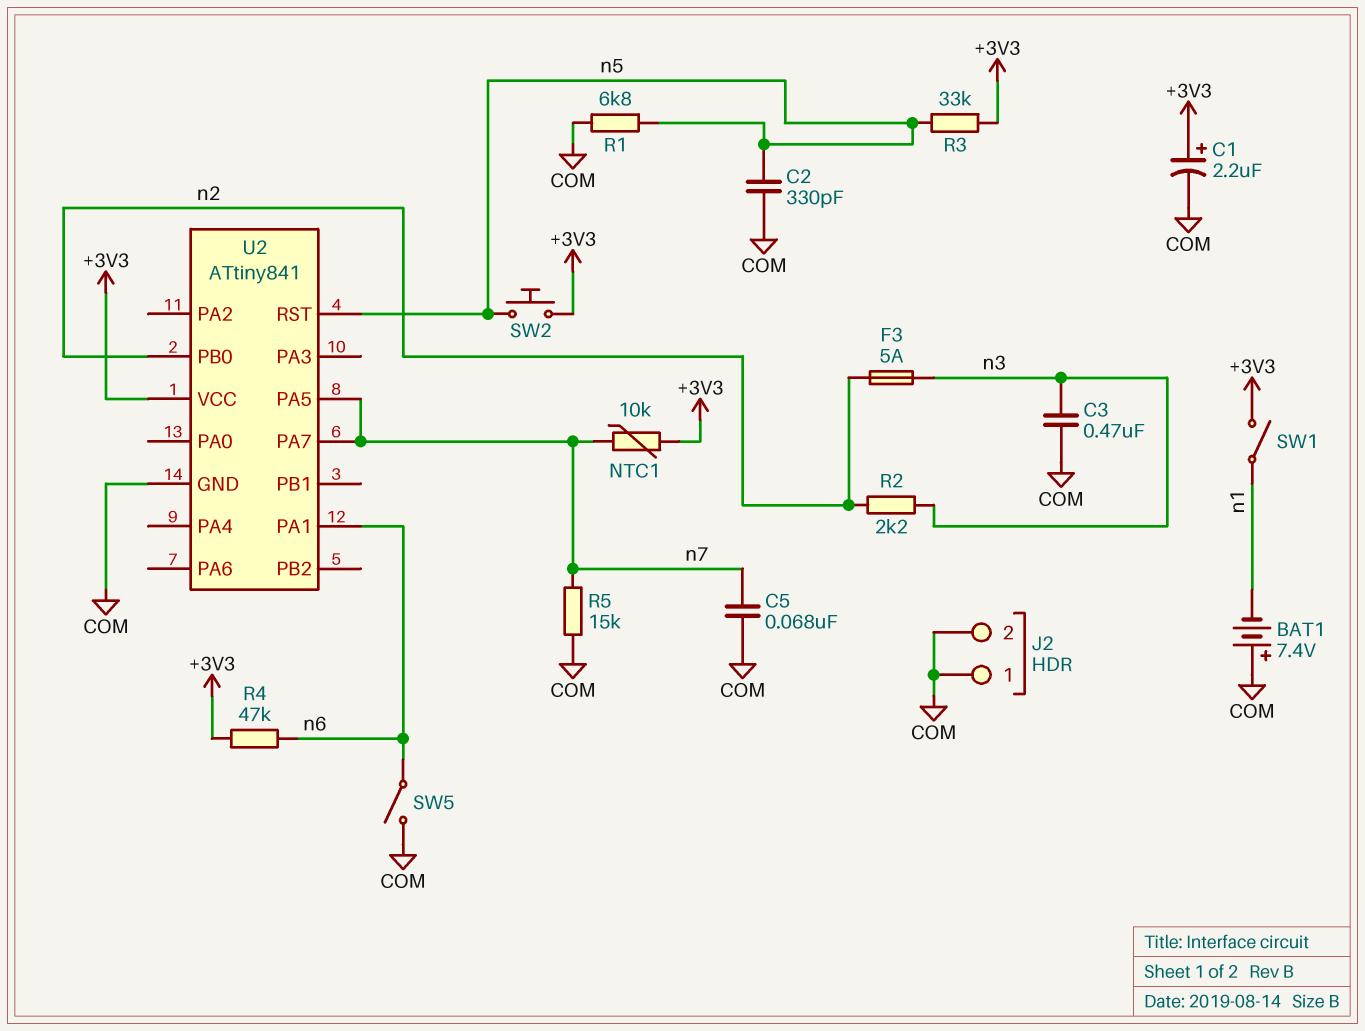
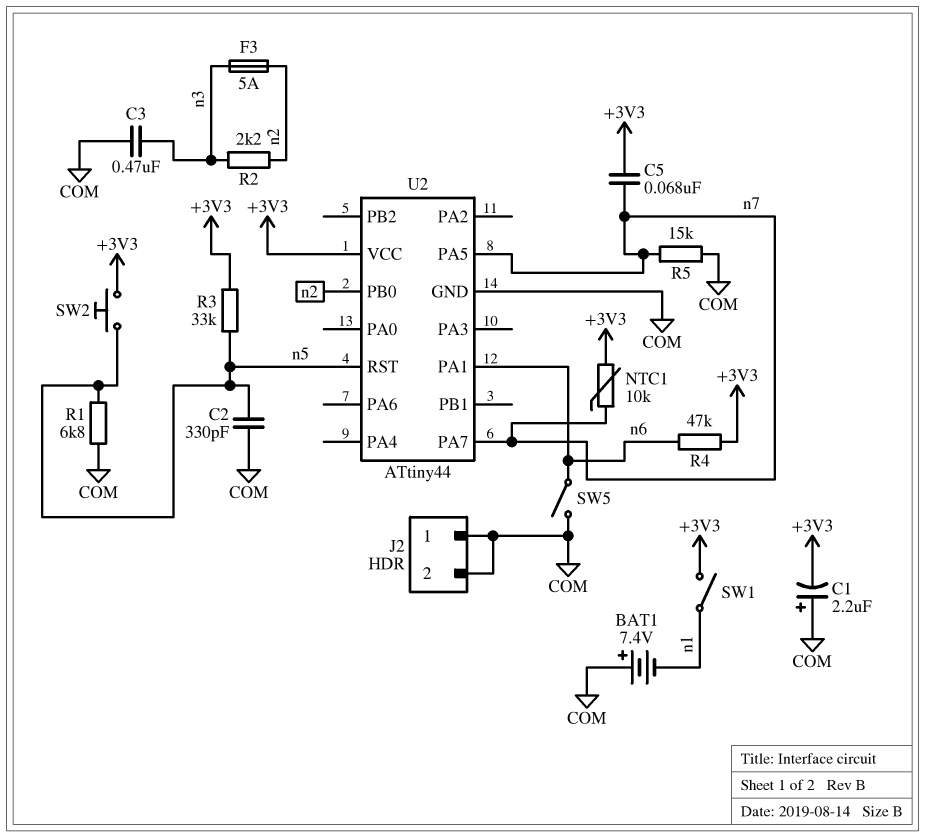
C1: 2.2uF (plus +3V3, minus COM) -> 2.2uF (plus COM, minus +3V3)
C5: 68nF (COM, n7) -> 68nF (+3V3, n7)
U2: ATtiny841 -> ATtiny44

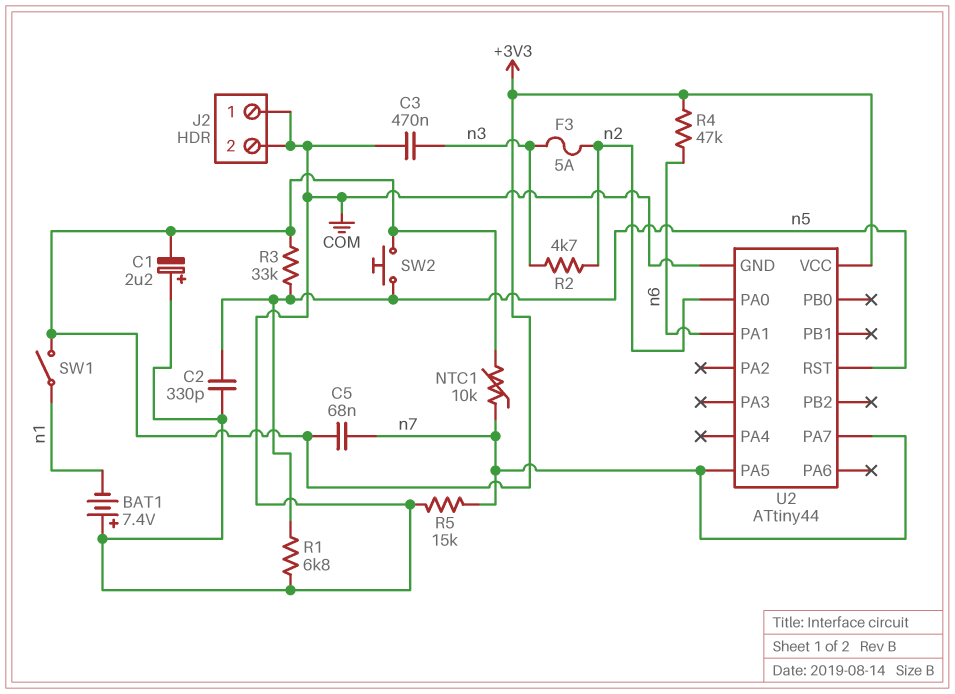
R2: 2.2k (n2, n3) -> 4.7k (n2, n3)
SW5: switch (COM, n6) -> none
U2 pin PA0: none -> n2
U2 pin PB0: n2 -> none

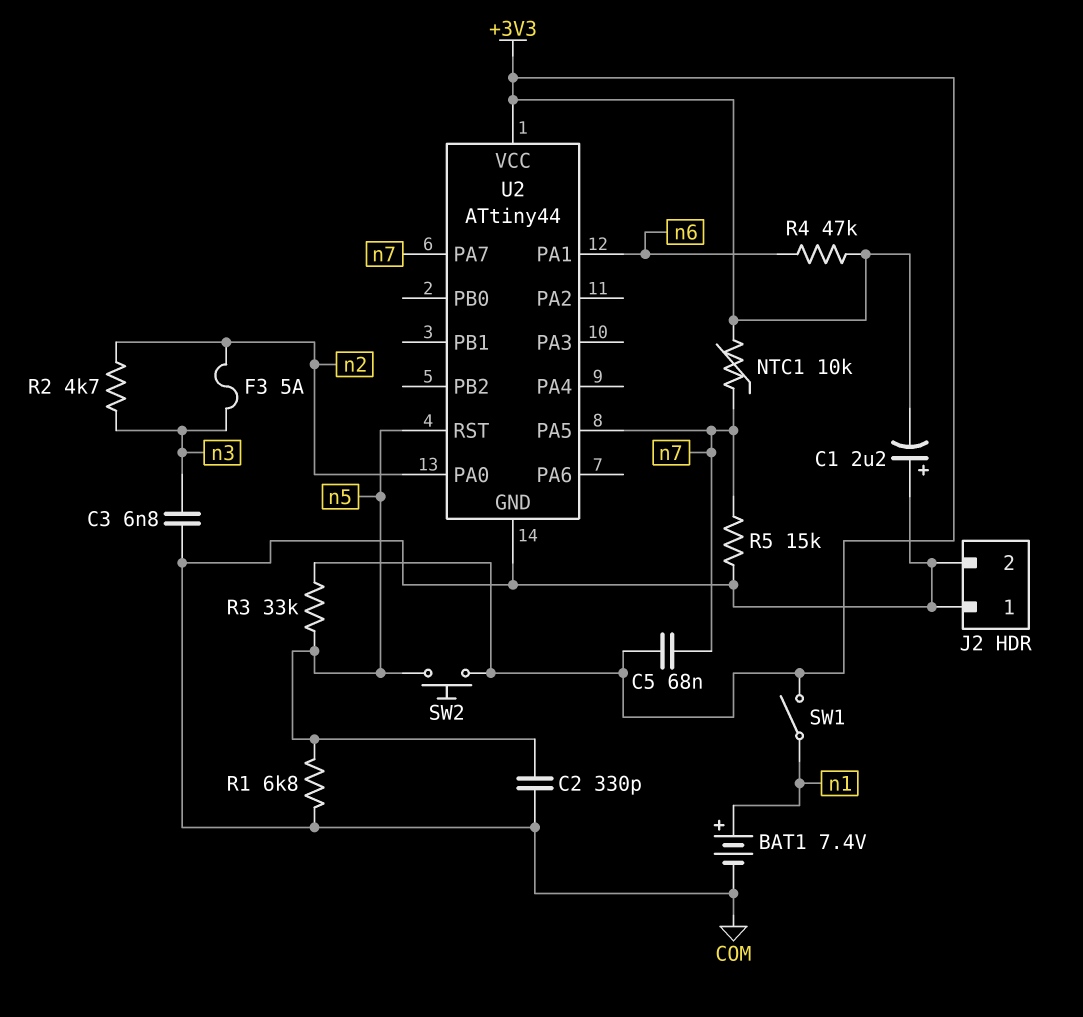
BAT1: 7.4V (plus COM, minus n1) -> 7.4V (plus n1, minus COM)
C3: 470nF (COM, n3) -> 6.8nF (COM, n3)

